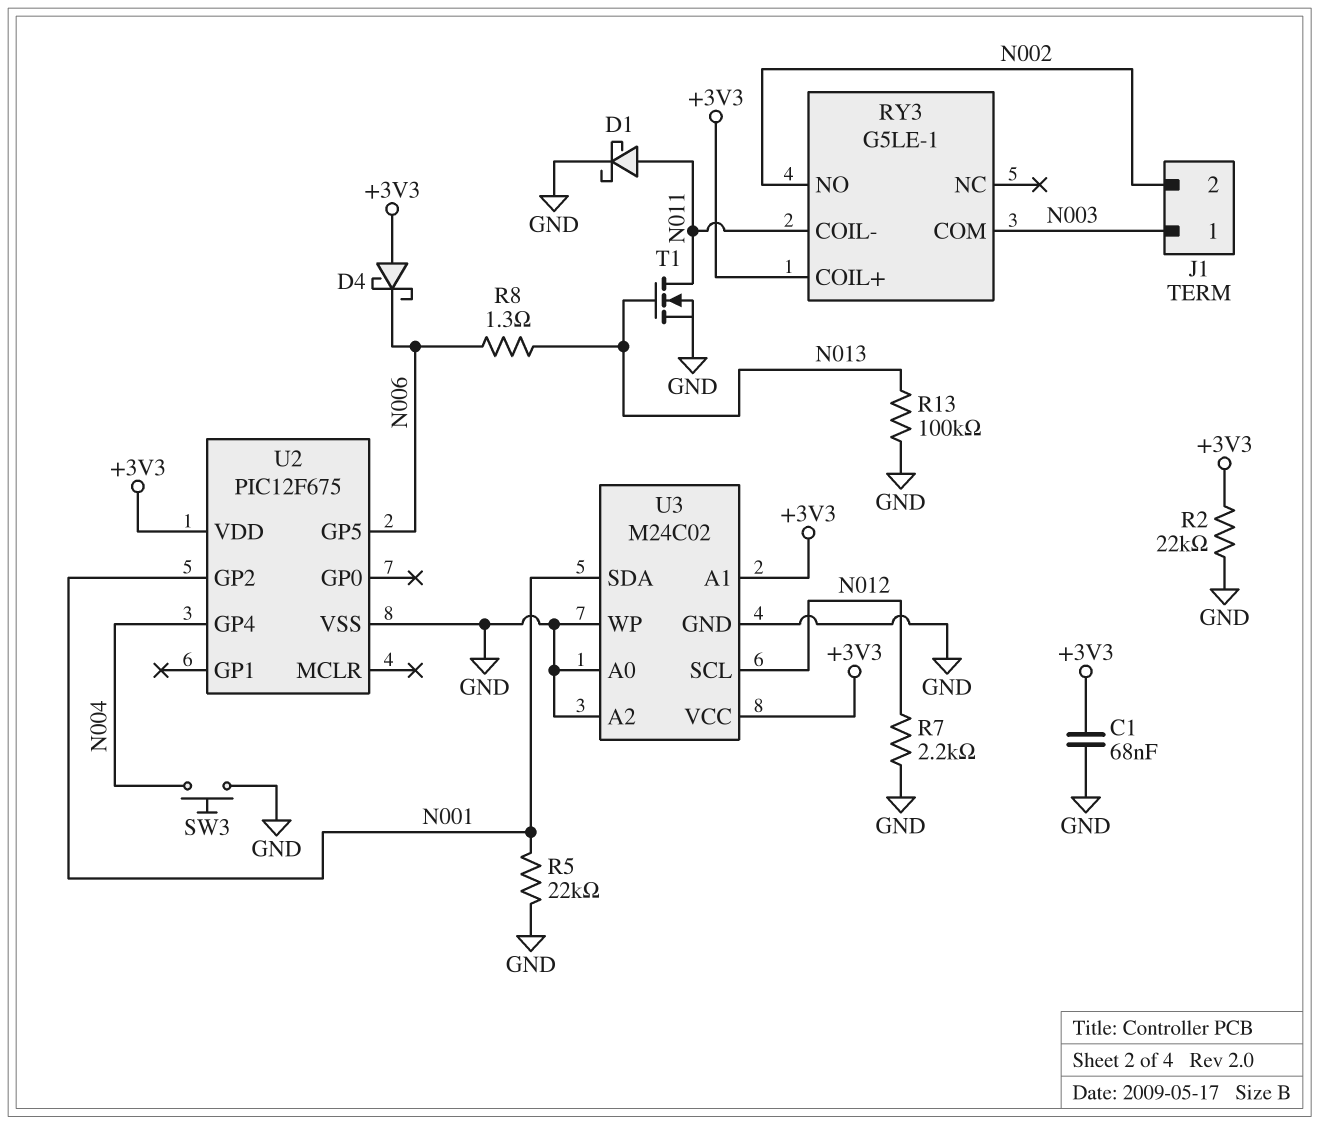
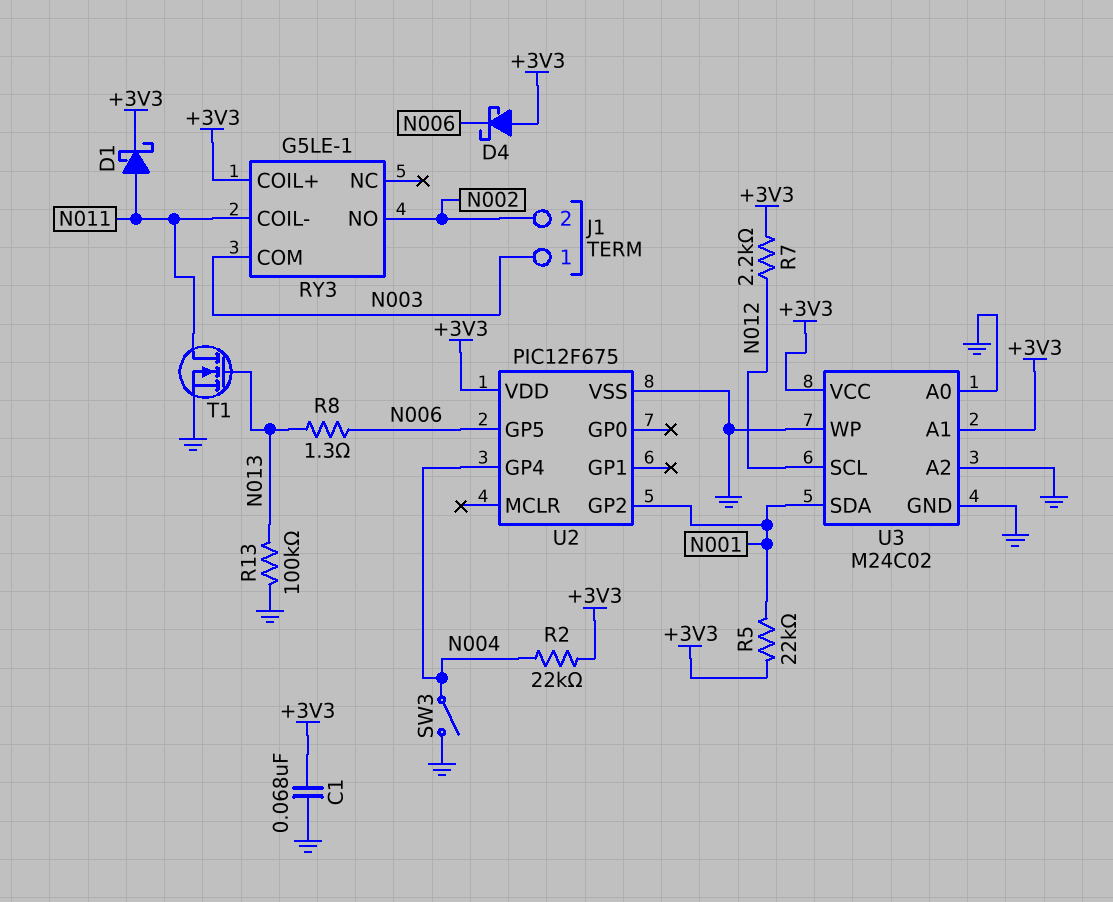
D1: schottky (A N011, K GND) -> schottky (A N011, K +3V3)
R2: 22k (+3V3, GND) -> 22k (+3V3, N004)
R5: 22k (GND, N001) -> 22k (+3V3, N001)
R7: 2.2k (GND, N012) -> 2.2k (+3V3, N012)
SW3: button (GND, N004) -> switch (GND, N004)

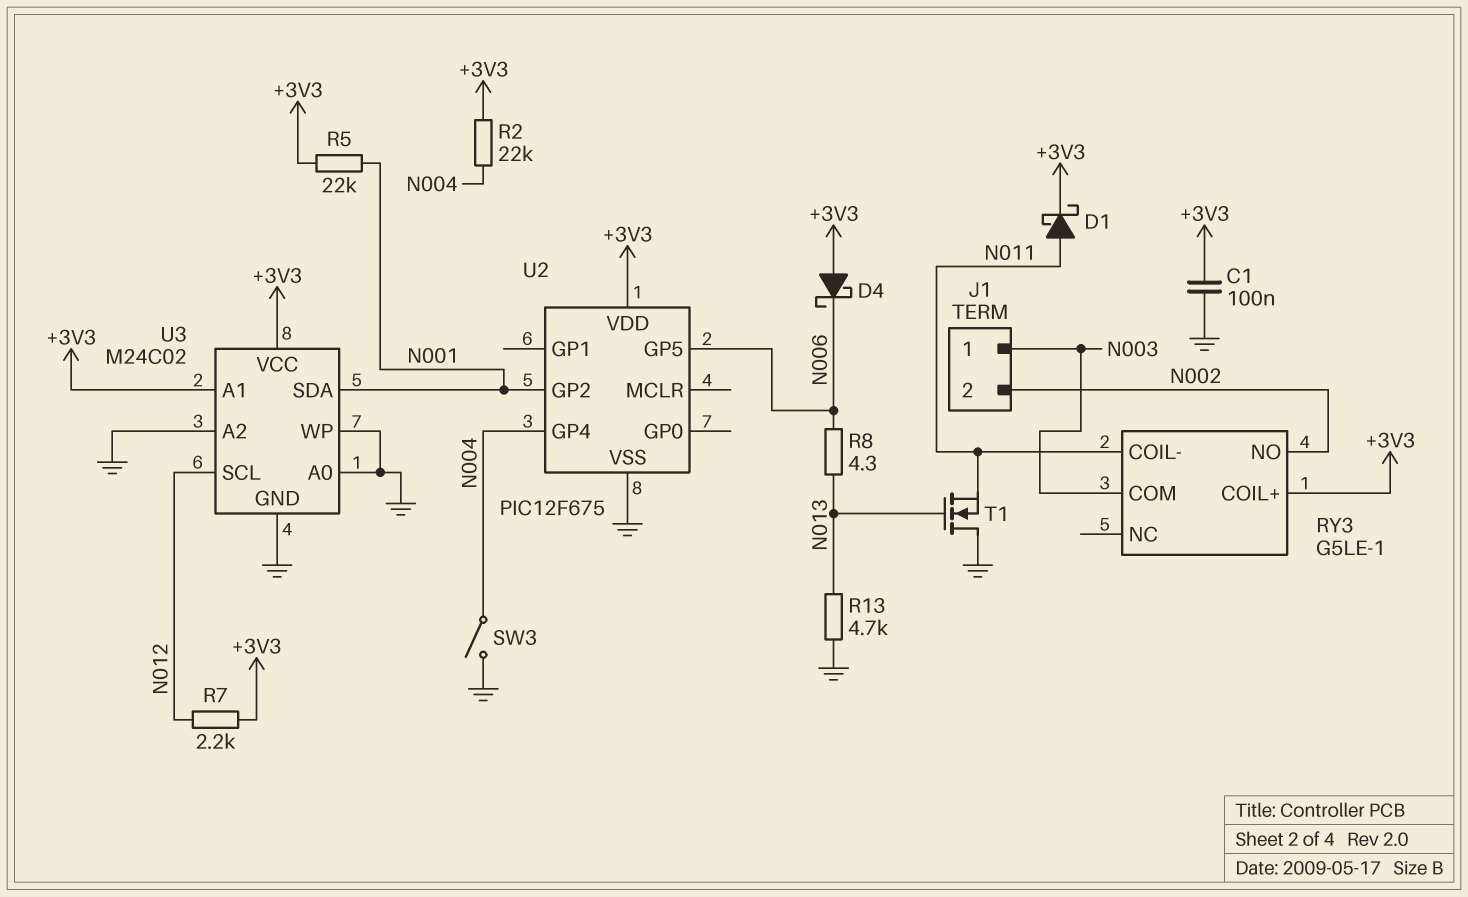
C1: 68nF (+3V3, GND) -> 100nF (+3V3, GND)
R8: 1.3 (N006, N013) -> 4.3 (N006, N013)
R13: 100k (GND, N013) -> 4.7k (GND, N013)
T1: NMOS (G N013, D N011, S GND) -> NMOS (G N013, D GND, S N011)

